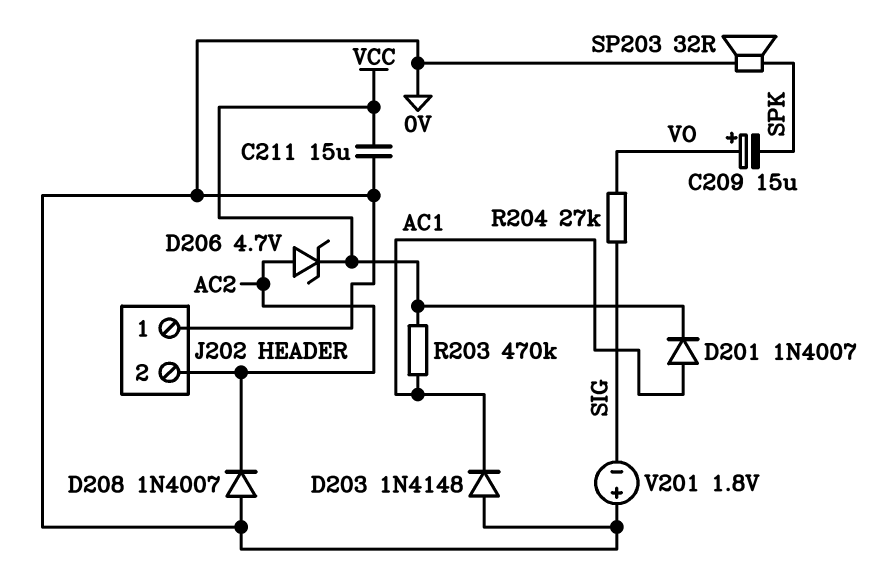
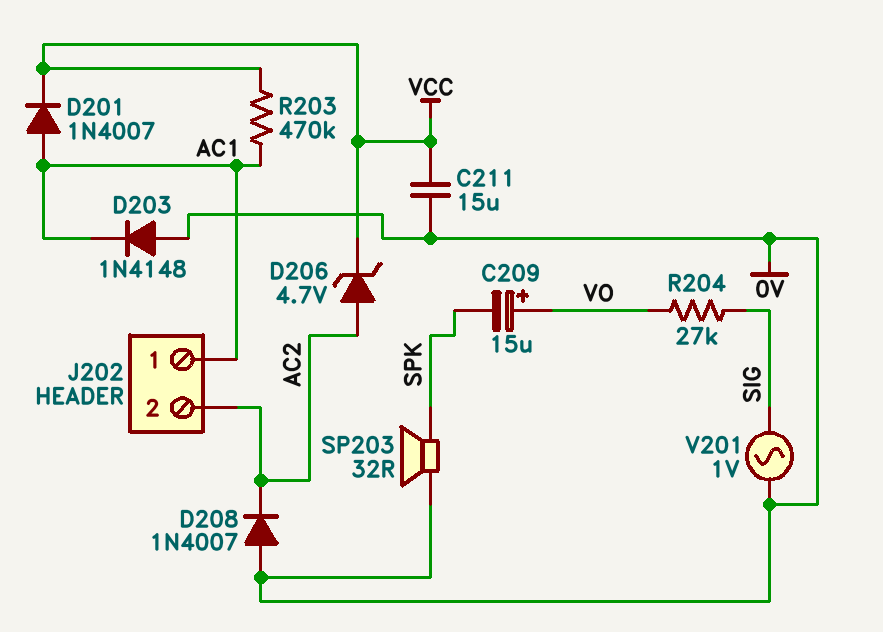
J202 pin 1: 0V -> AC1
V201: 1.8V (plus 0V, minus SIG) -> AC 1V (0V, SIG)

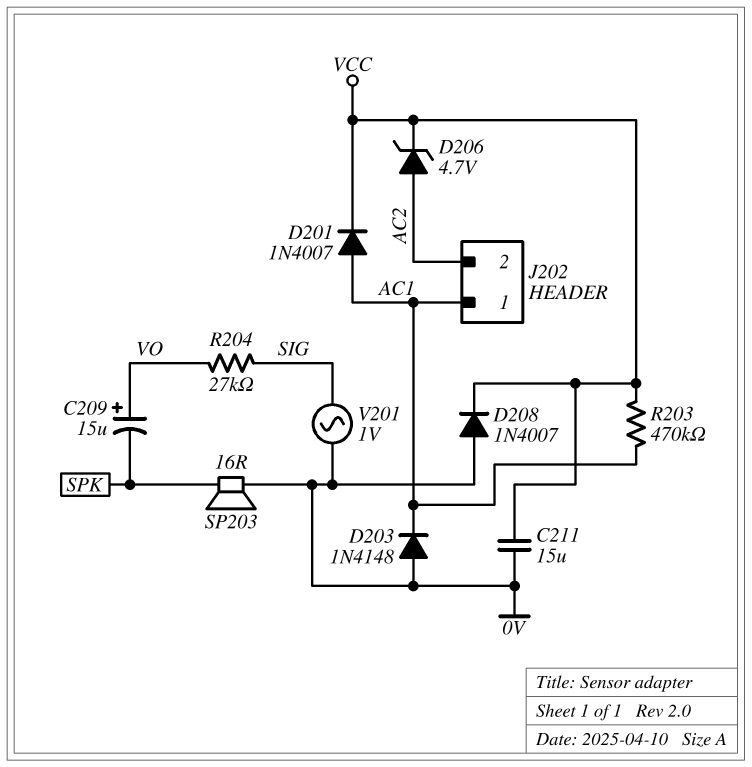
D208: diode 1N4007 (A 0V, K AC2) -> diode 1N4007 (A 0V, K VCC)
SP203: speaker 32R (0V, SPK) -> speaker 16R (0V, SPK)

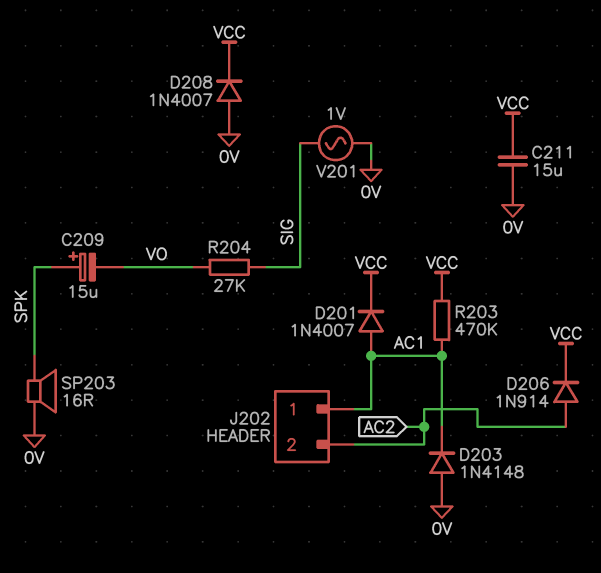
C209: 15uF (plus VO, minus SPK) -> 15uF (plus SPK, minus VO)
D206: zener 4.7V (A AC2, K VCC) -> diode 1N914 (A AC2, K VCC)

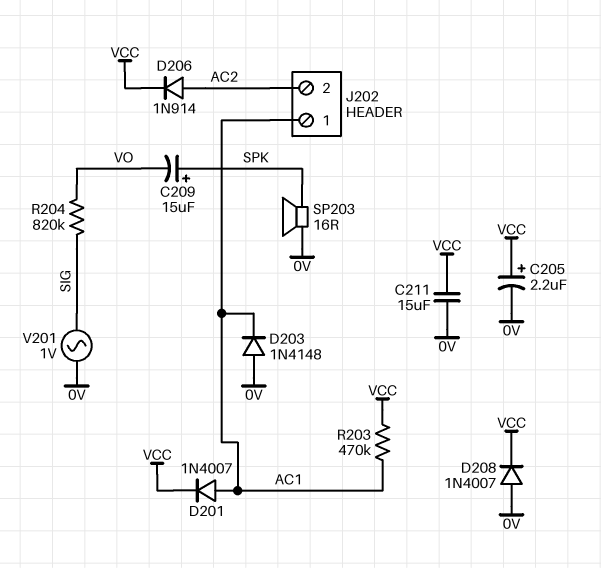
C205: none -> 2.2uF (plus VCC, minus 0V)
R204: 27k (SIG, VO) -> 820k (SIG, VO)

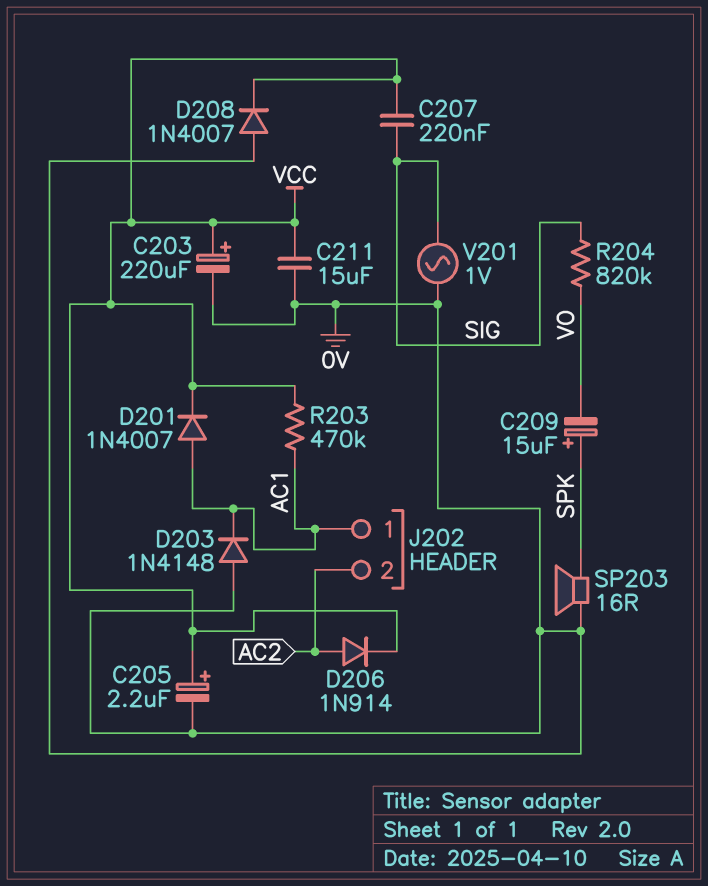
C203: none -> 220uF (plus VCC, minus 0V)
C207: none -> 220nF (SIG, VCC)

